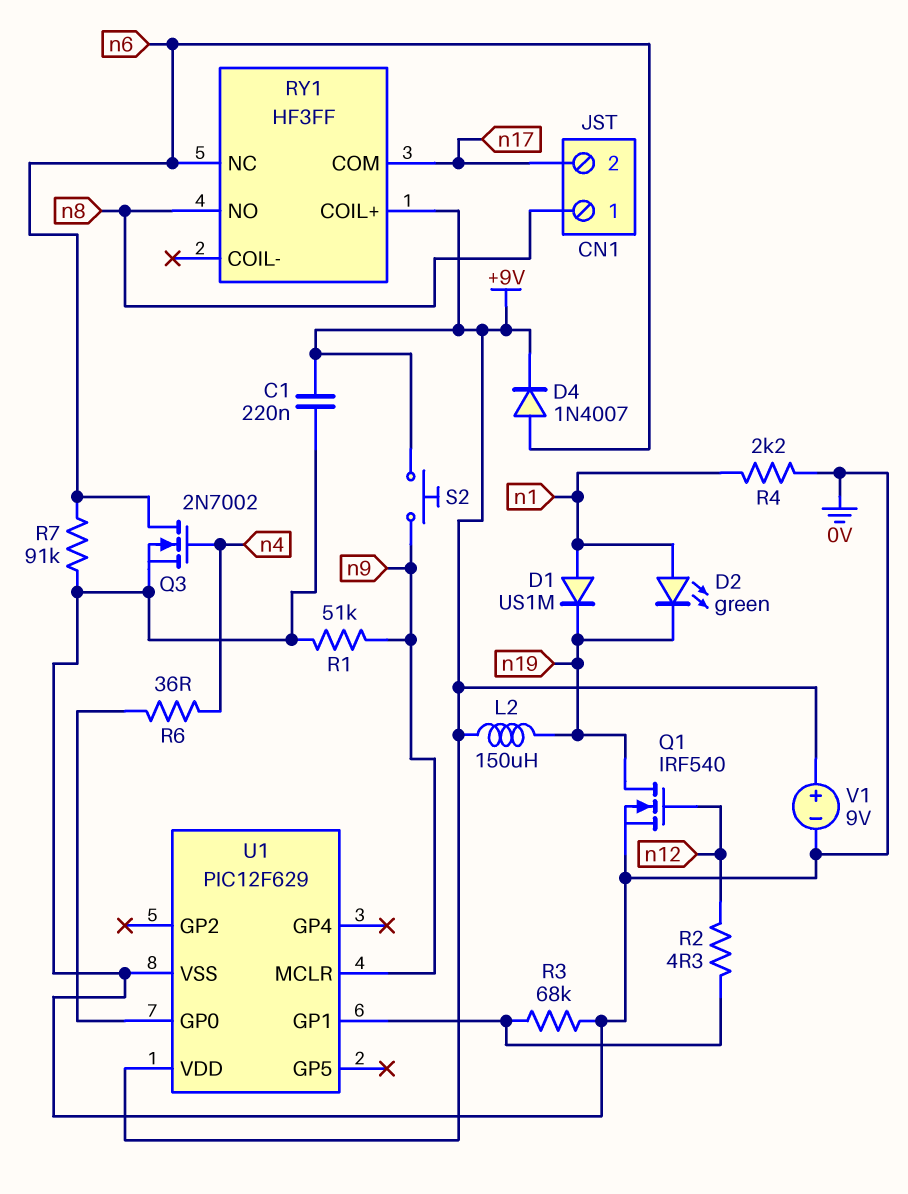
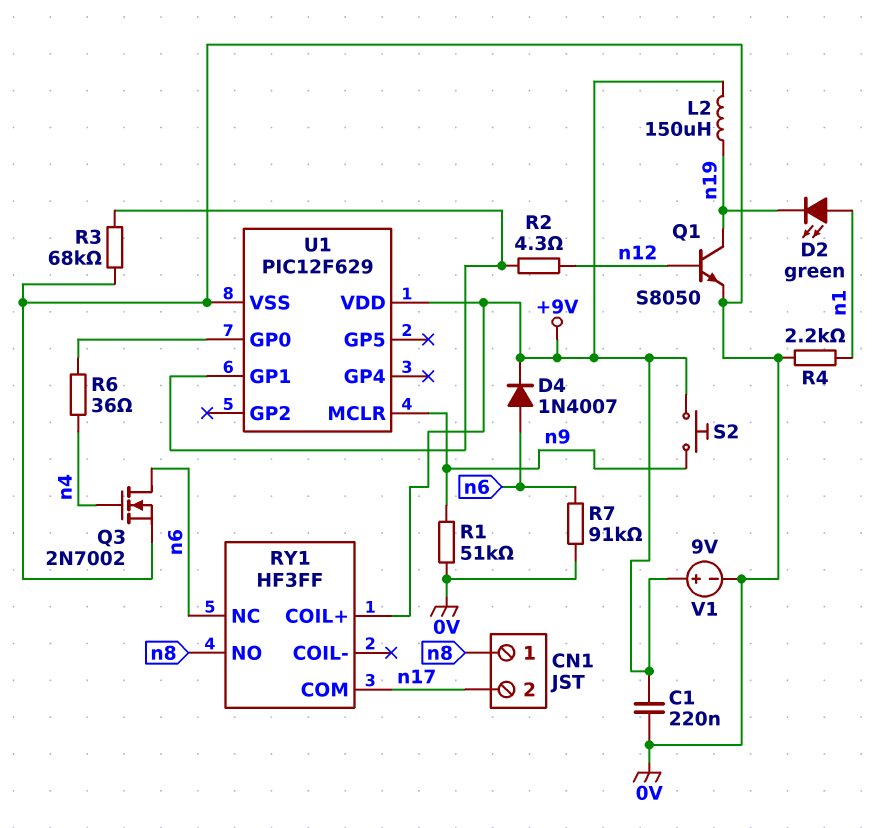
D1: diode US1M (A n1, K n19) -> none
Q1: NMOS IRF540 (G n12, D n19, S 0V) -> NPN S8050 (B n12, C n19, E 0V)

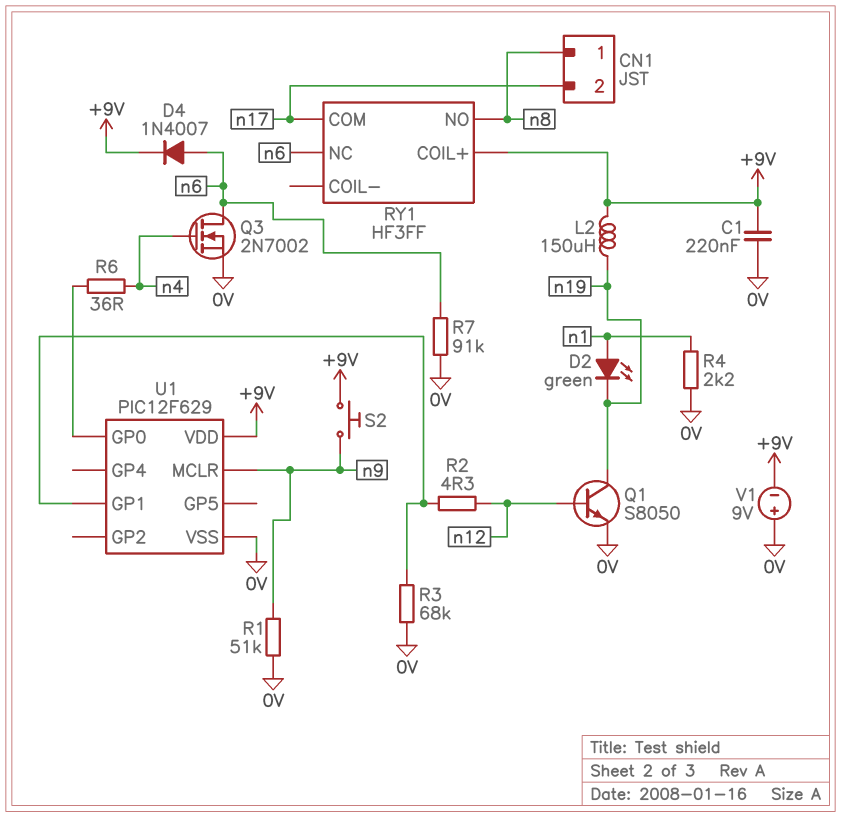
V1: 9V (plus +9V, minus 0V) -> 9V (plus 0V, minus +9V)

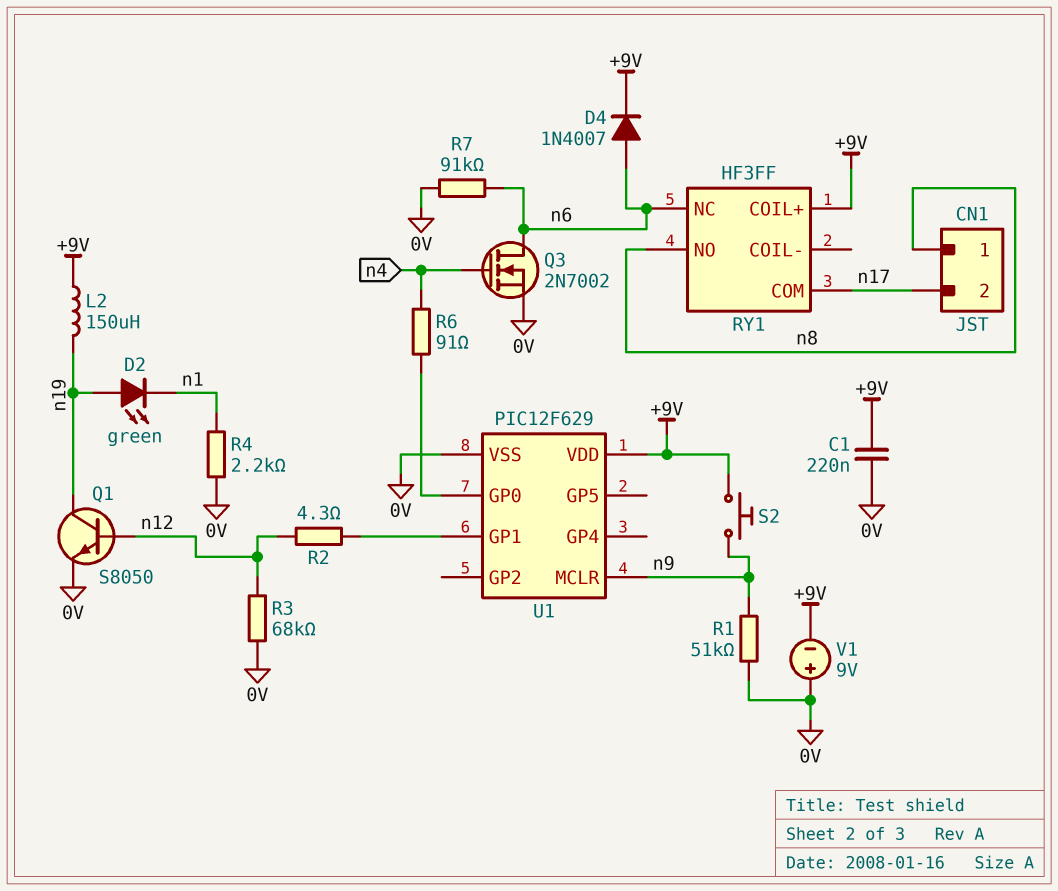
D2: LED green (A n1, K n19) -> LED green (A n19, K n1)
R3: 68k (0V, U1/GP1) -> 68k (0V, n12)
R6: 36 (U1/GP0, n4) -> 91 (U1/GP0, n4)

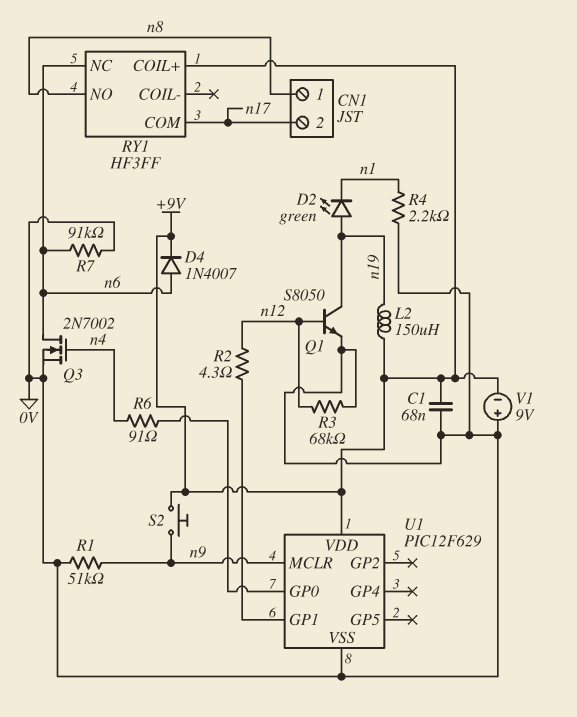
C1: 220nF (+9V, 0V) -> 68nF (+9V, 0V)

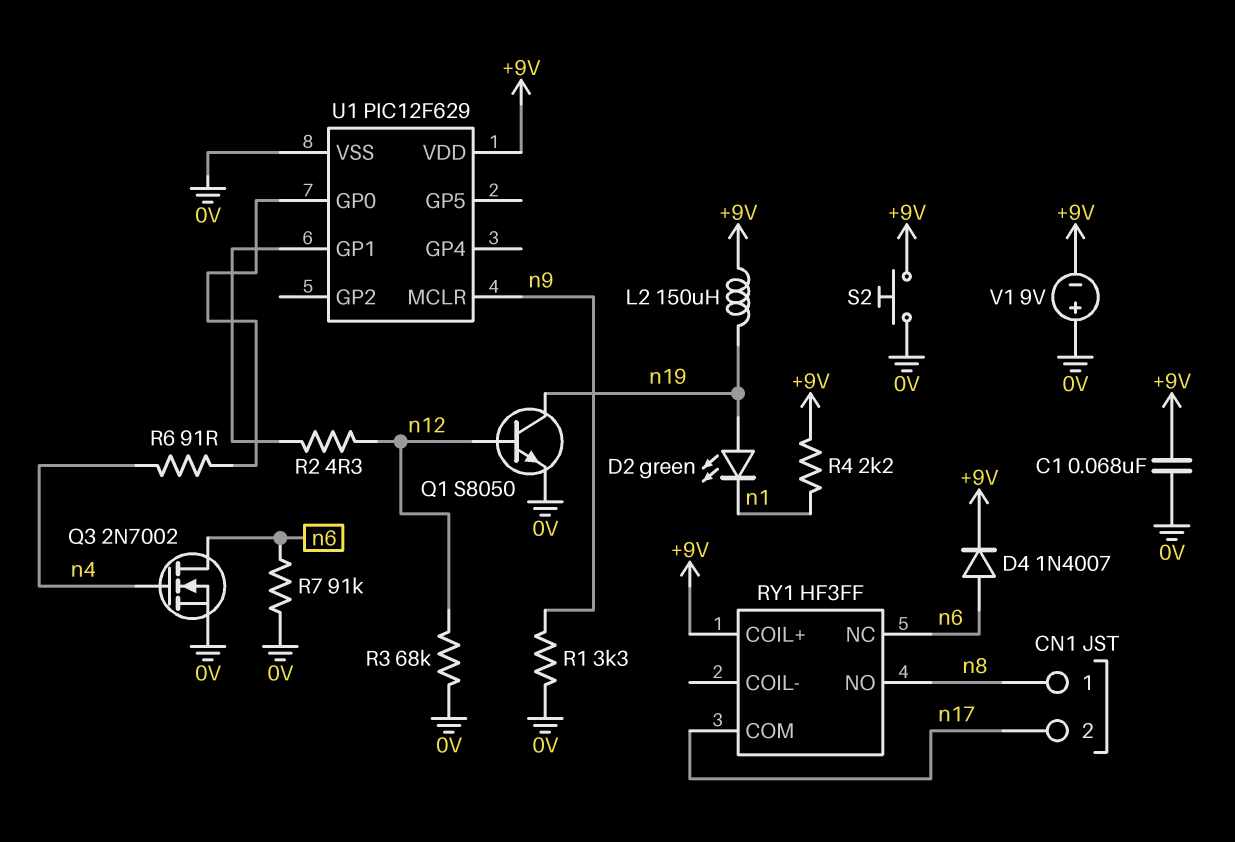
R1: 51k (0V, n9) -> 3.3k (0V, n9)
R4: 2.2k (0V, n1) -> 2.2k (+9V, n1)
S2: button (+9V, n9) -> button (+9V, 0V)

